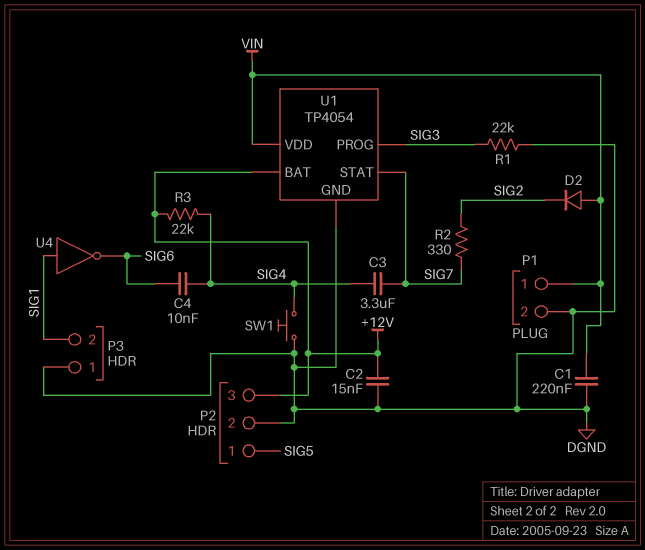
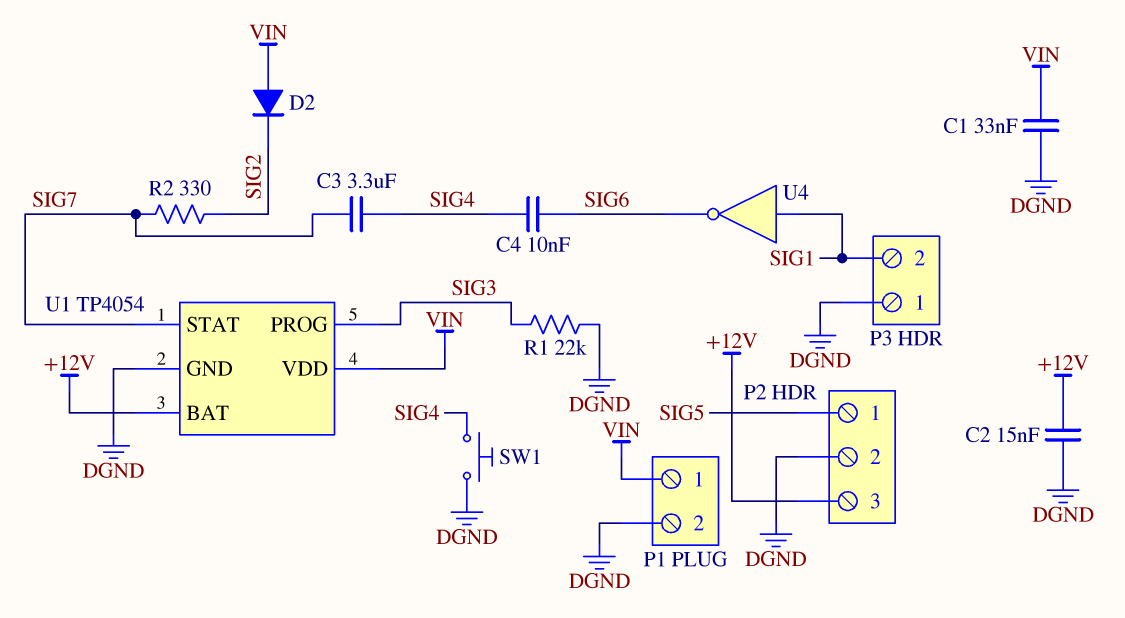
C1: 220nF (DGND, VIN) -> 33nF (DGND, VIN)
R3: 22k (+12V, SIG4) -> none

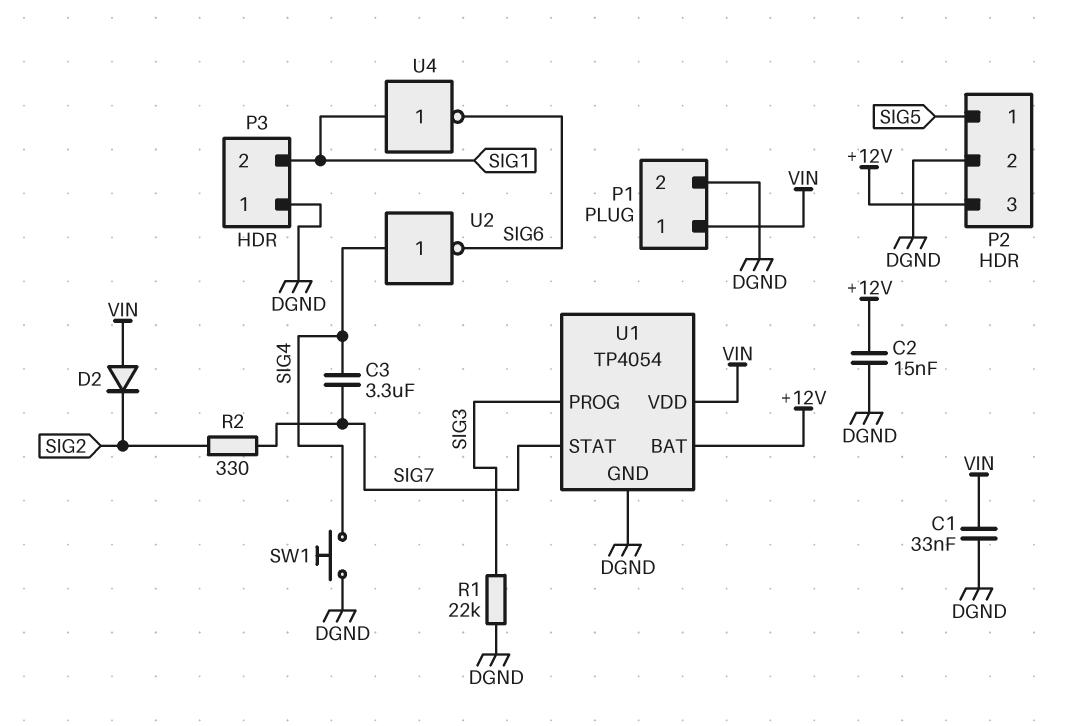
C4: 10nF (SIG4, SIG6) -> none
U2: none -> NOT (in SIG4, out SIG6)

